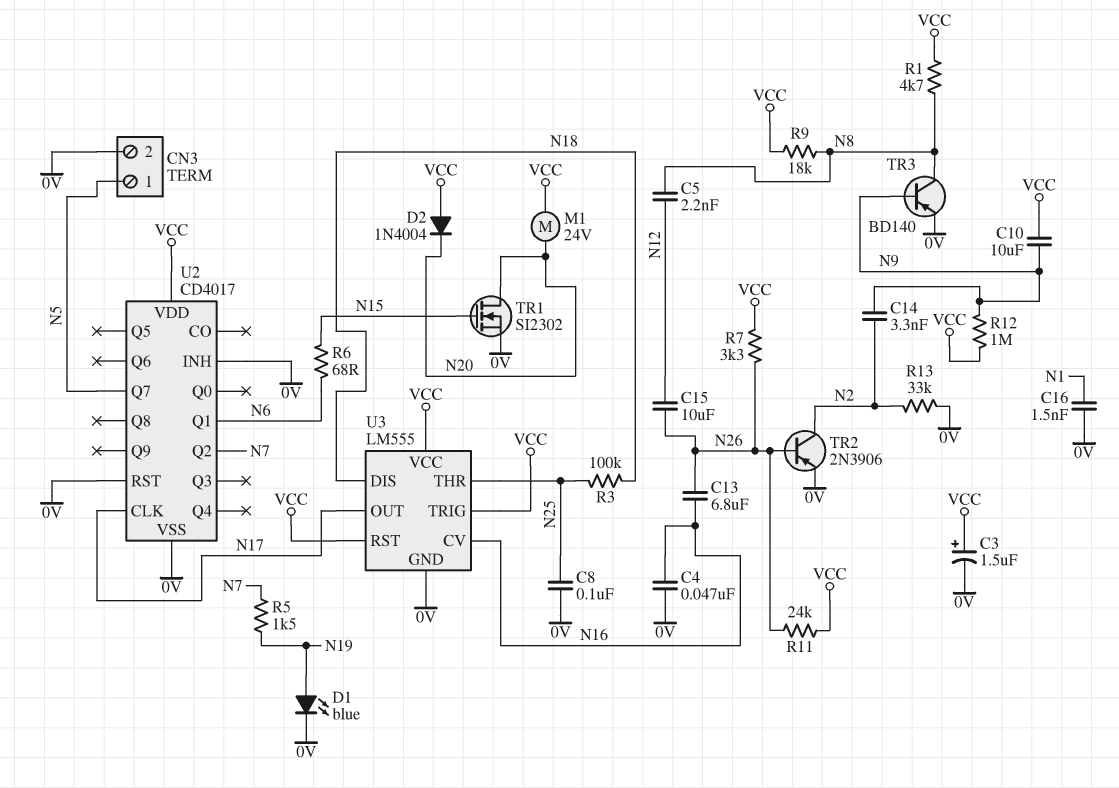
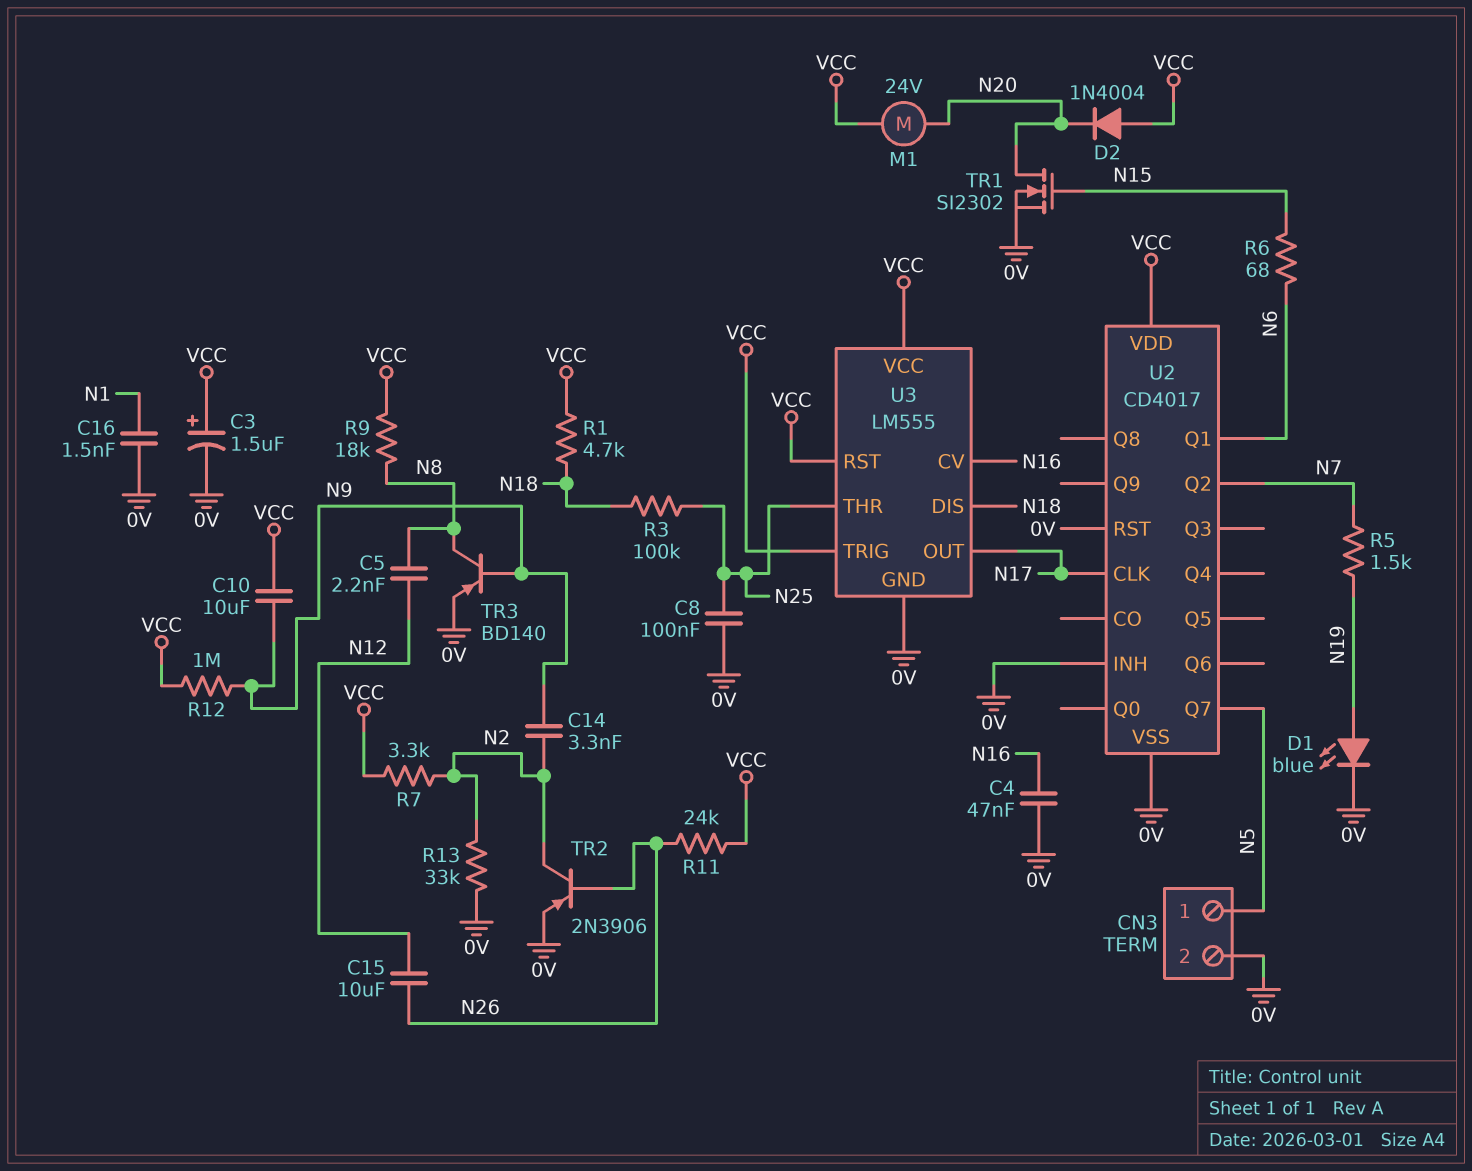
C13: 6.8uF (N16, N26) -> none
R1: 4.7k (N8, VCC) -> 4.7k (N18, VCC)
R7: 3.3k (N26, VCC) -> 3.3k (N2, VCC)

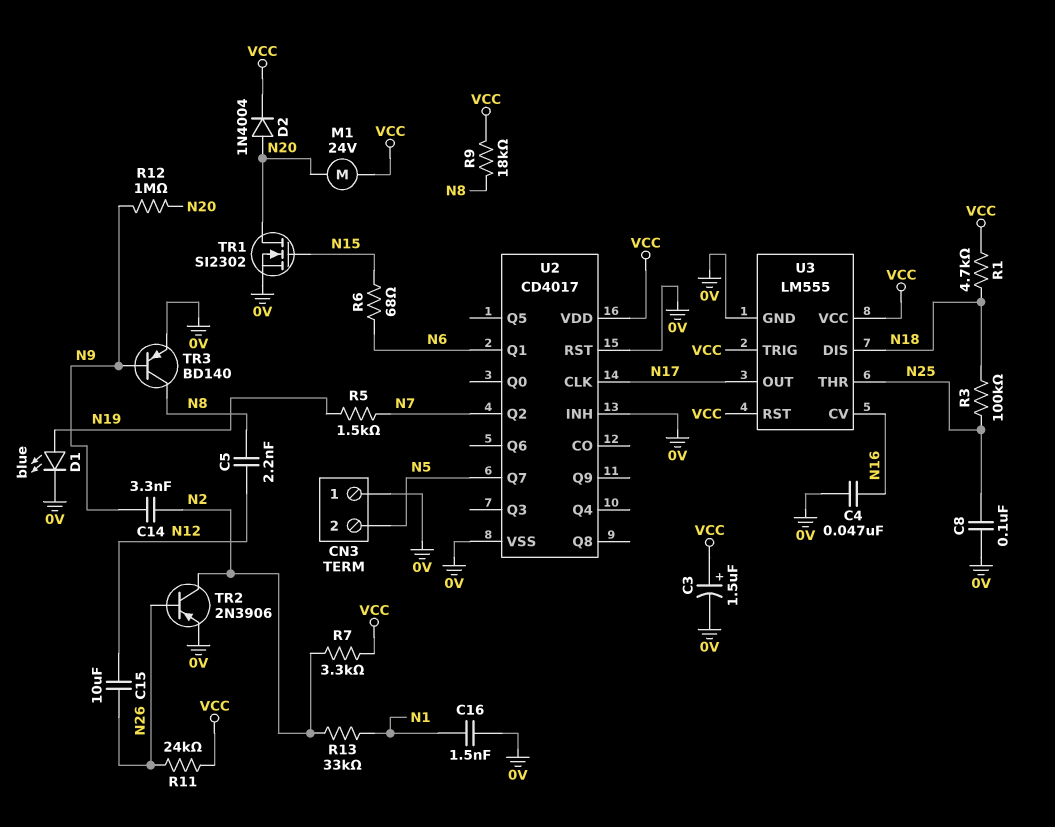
C10: 10uF (N9, VCC) -> none
CN3 pin 1: N5 -> 0V
CN3 pin 2: 0V -> N5
D2: diode 1N4004 (A VCC, K N20) -> diode 1N4004 (A N20, K VCC)
R12: 1M (N9, VCC) -> 1M (N9, N20)
R13: 33k (0V, N2) -> 33k (N1, N2)

